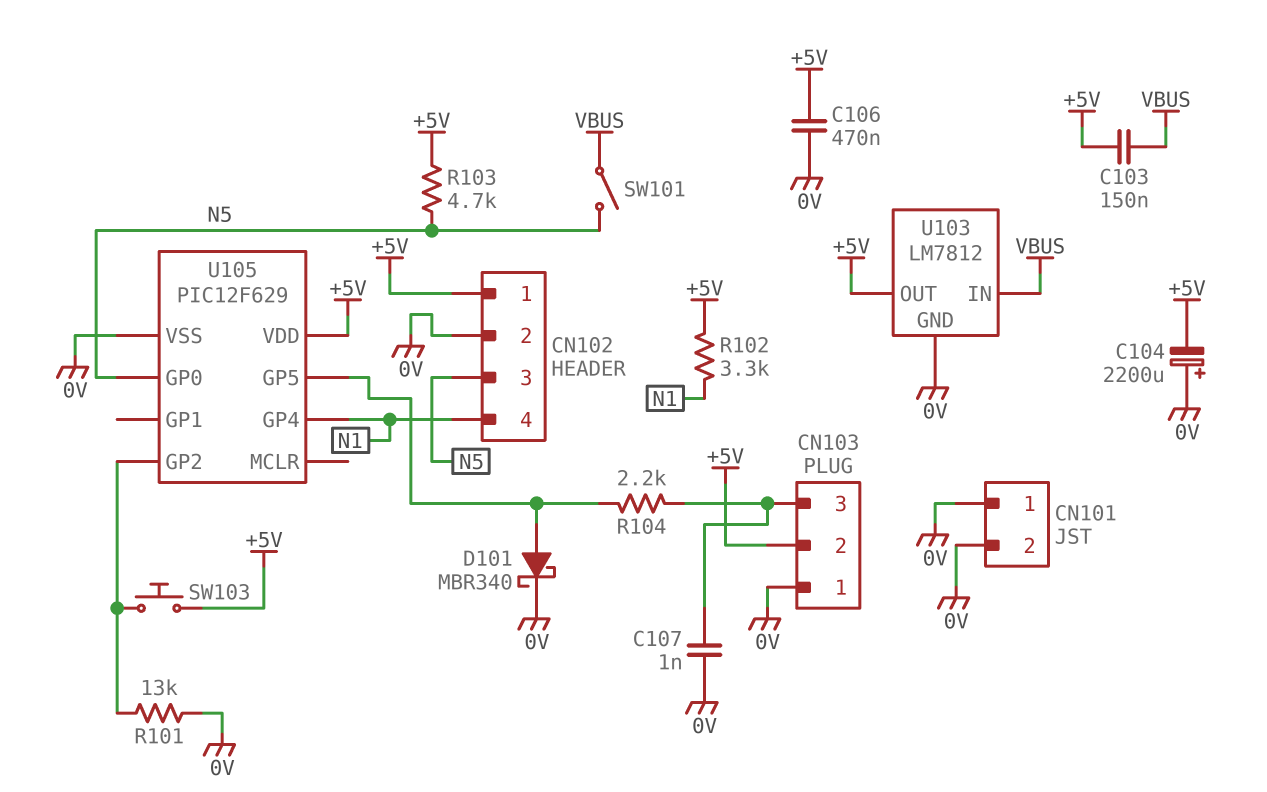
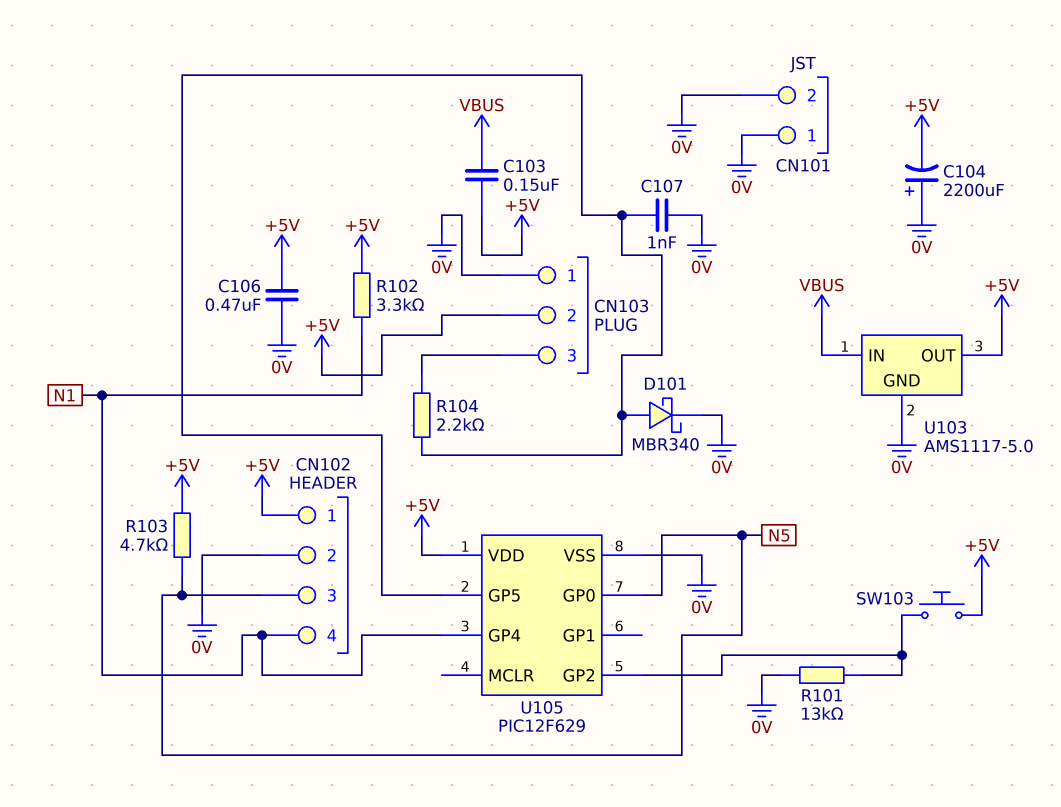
C107: 1nF (0V, CN103/3) -> 1nF (0V, U105/GP5)
SW101: switch (N5, VBUS) -> none
U103: LM7812 -> AMS1117-5.0

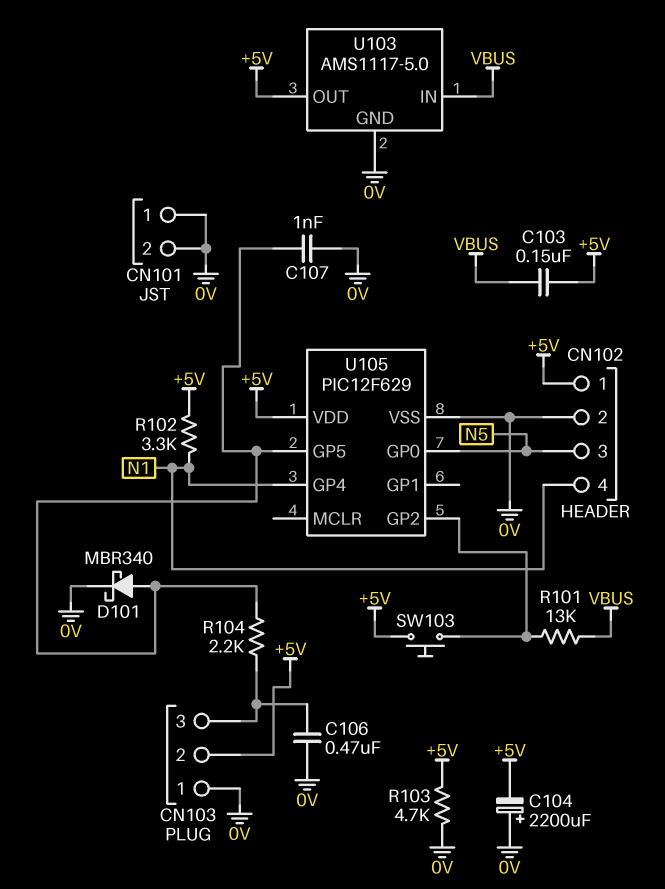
C106: 470nF (+5V, 0V) -> 470nF (0V, CN103/3)
R101: 13k (0V, U105/GP2) -> 13k (U105/GP2, VBUS)
R103: 4.7k (+5V, N5) -> 4.7k (+5V, 0V)

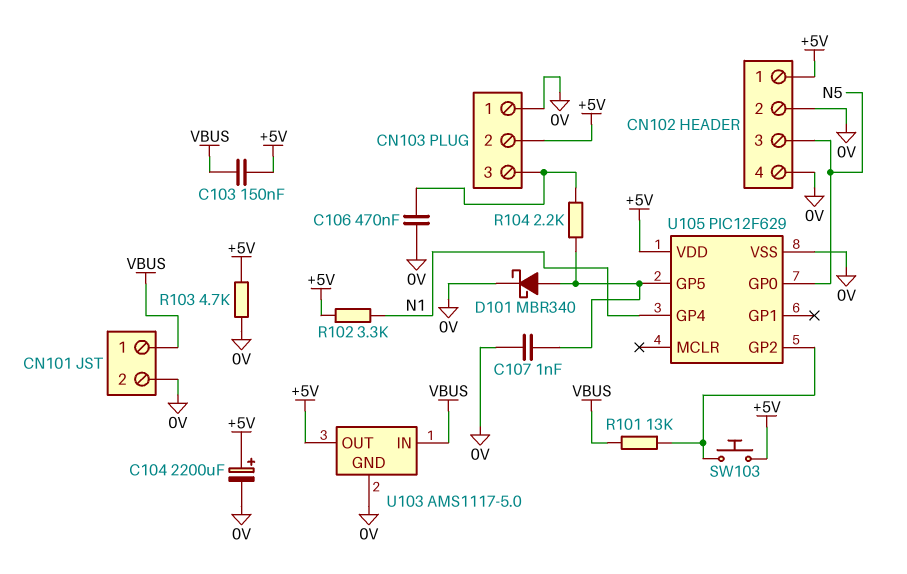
C104: 2200uF (plus 0V, minus +5V) -> 2200uF (plus +5V, minus 0V)
CN101 pin 1: 0V -> VBUS
CN102 pin 4: N1 -> 0V

